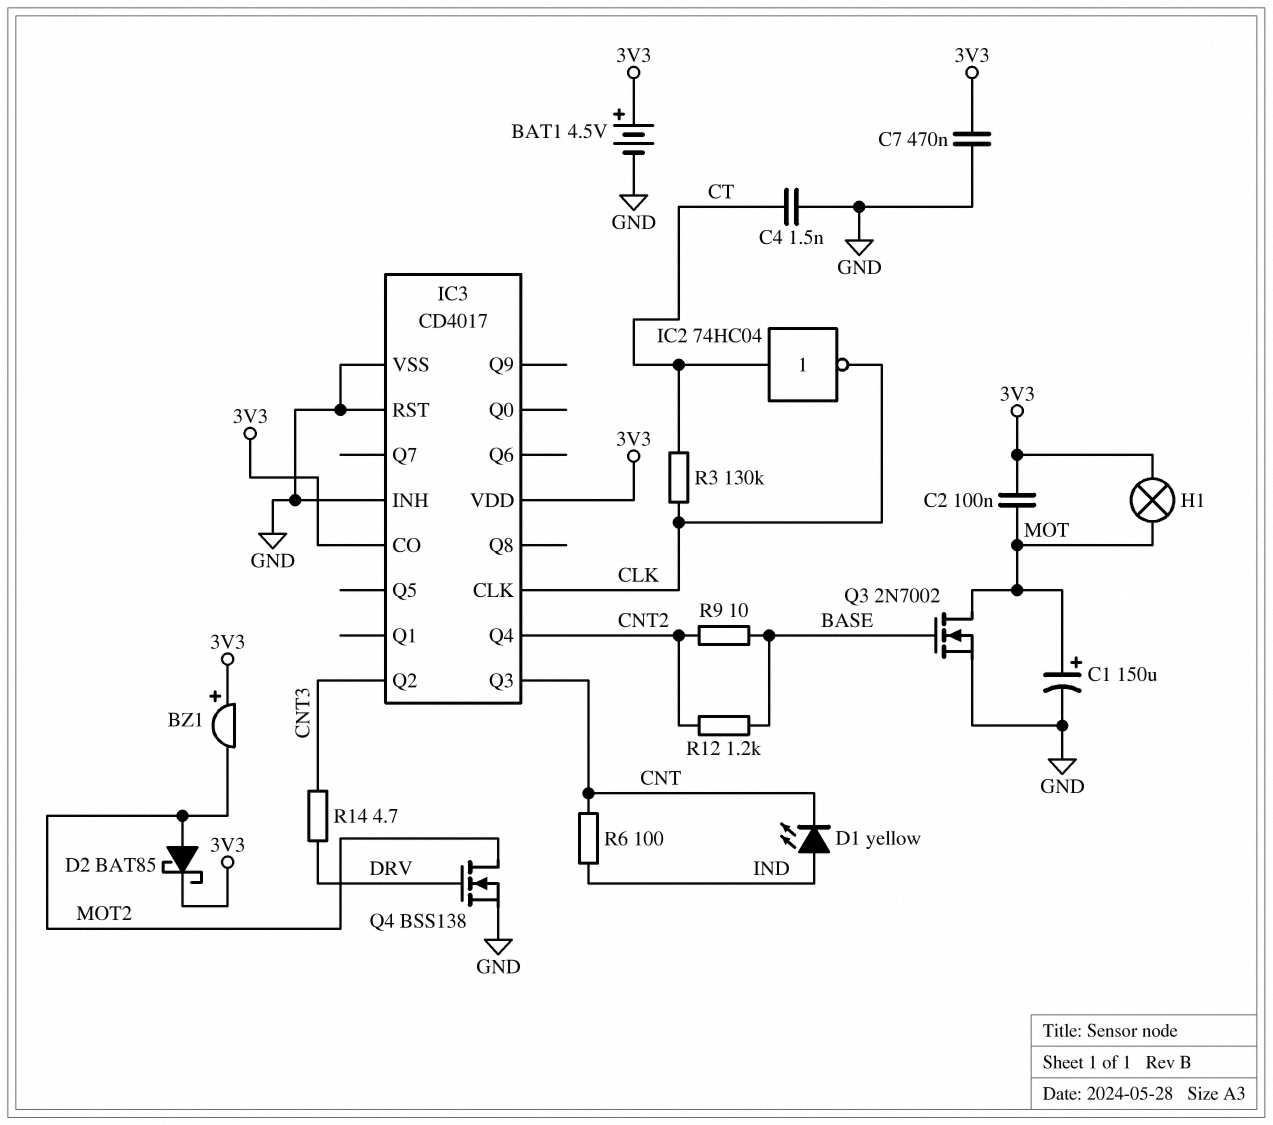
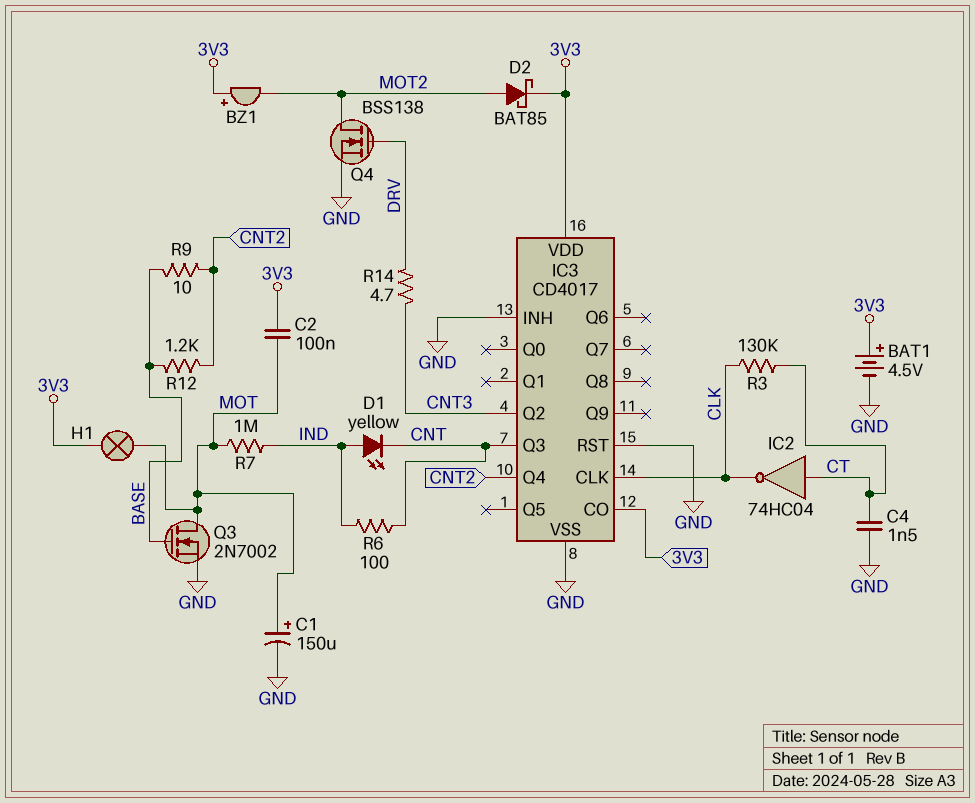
C7: 470nF (3V3, GND) -> none
R7: none -> 1M (IND, MOT)

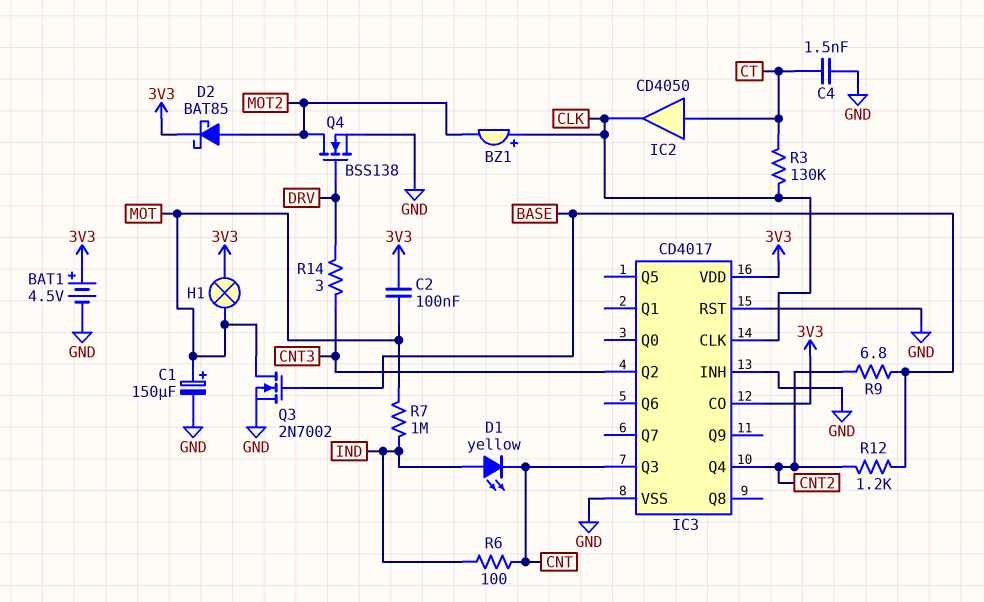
BZ1: buzzer (plus 3V3, minus MOT2) -> buzzer (plus CLK, minus MOT2)
IC2: NOT 74HC04 (in CT, out CLK) -> buffer CD4050 (in CT, out CLK)
R9: 10 (BASE, CNT2) -> 6.8 (BASE, CNT2)
R14: 4.7 (CNT3, DRV) -> 3 (CNT3, DRV)

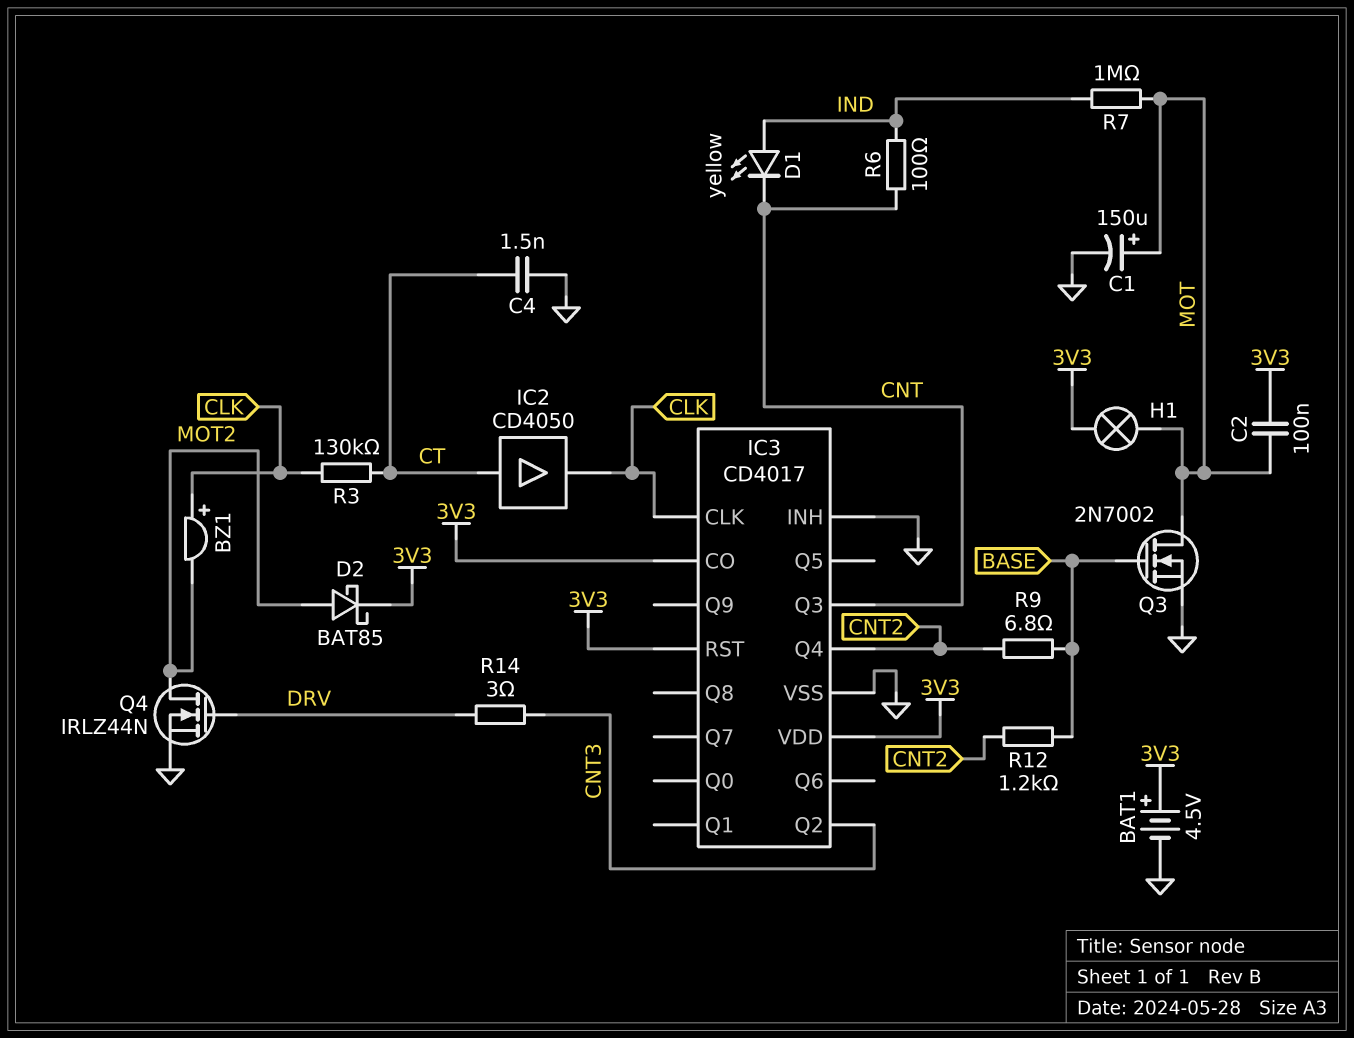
IC3 pin RST: GND -> 3V3
Q4: NMOS BSS138 (G DRV, D MOT2, S GND) -> NMOS IRLZ44N (G DRV, D MOT2, S GND)

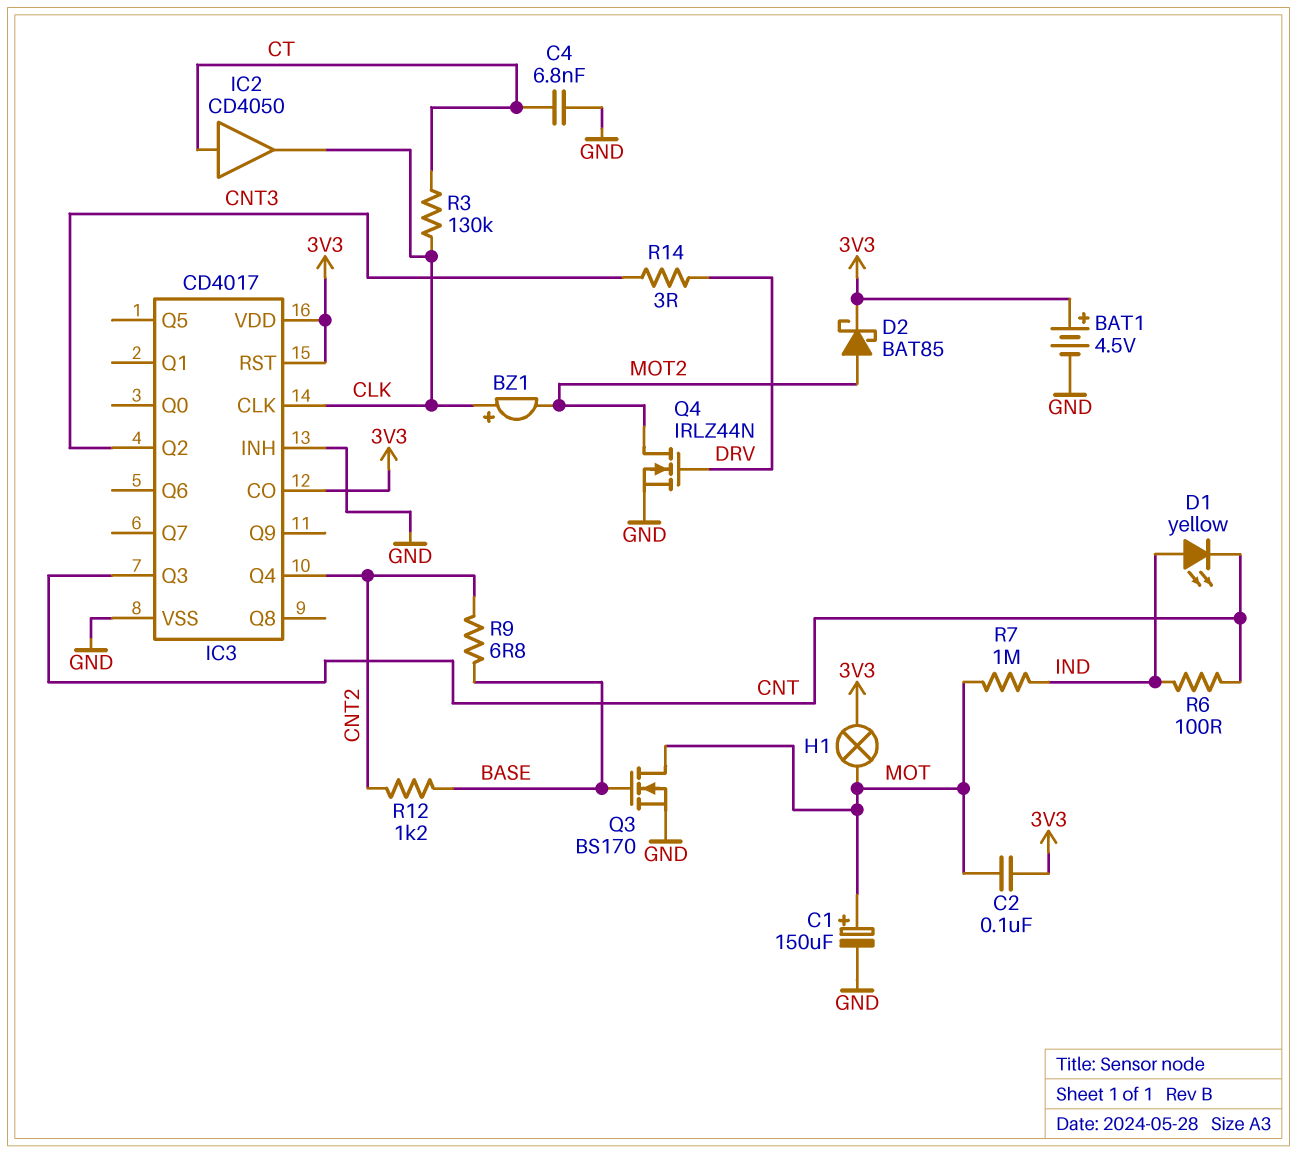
C4: 1.5nF (CT, GND) -> 6.8nF (CT, GND)
Q3: NMOS 2N7002 (G BASE, D MOT, S GND) -> NMOS BS170 (G BASE, D MOT, S GND)

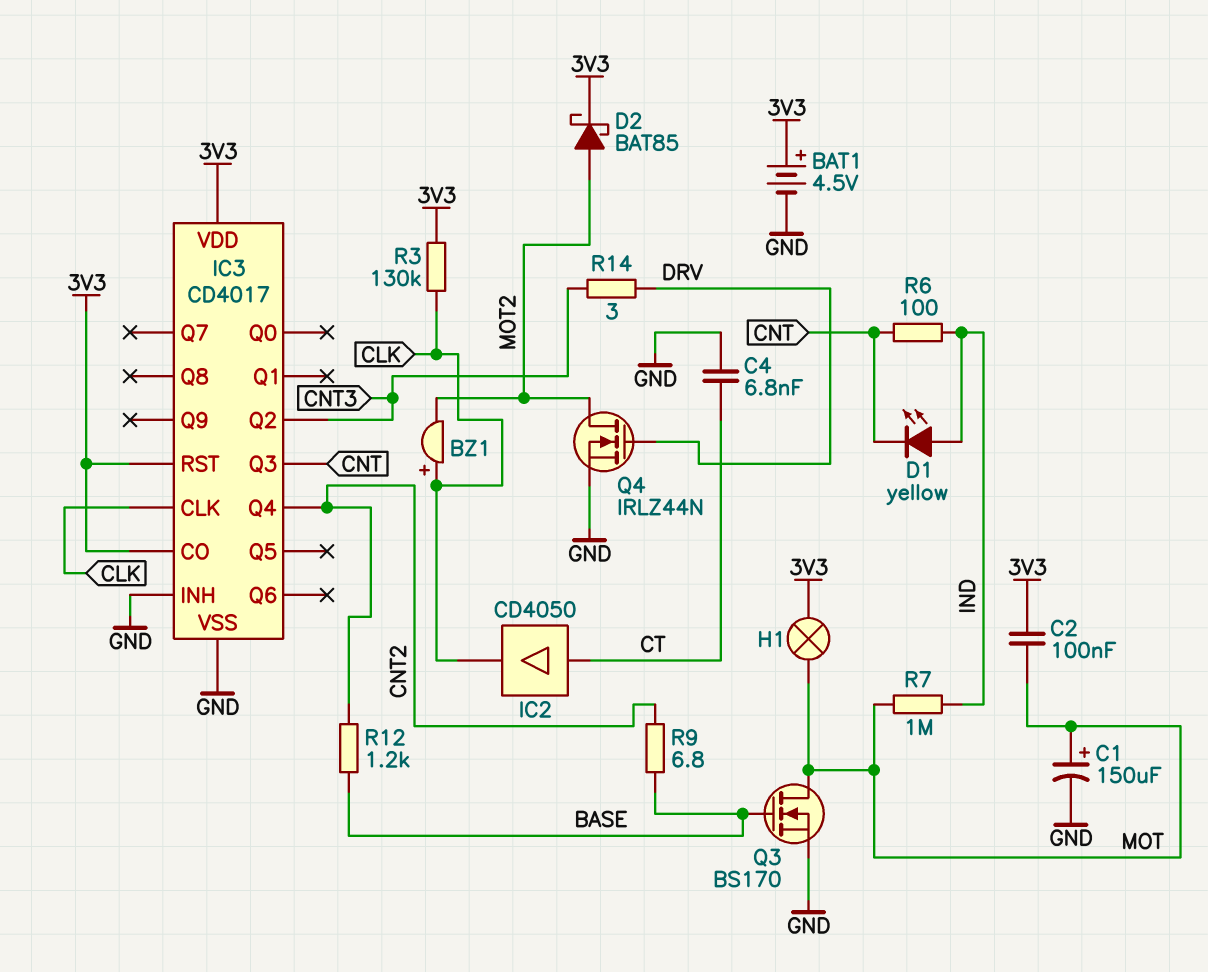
R3: 130k (CLK, CT) -> 130k (3V3, CLK)

